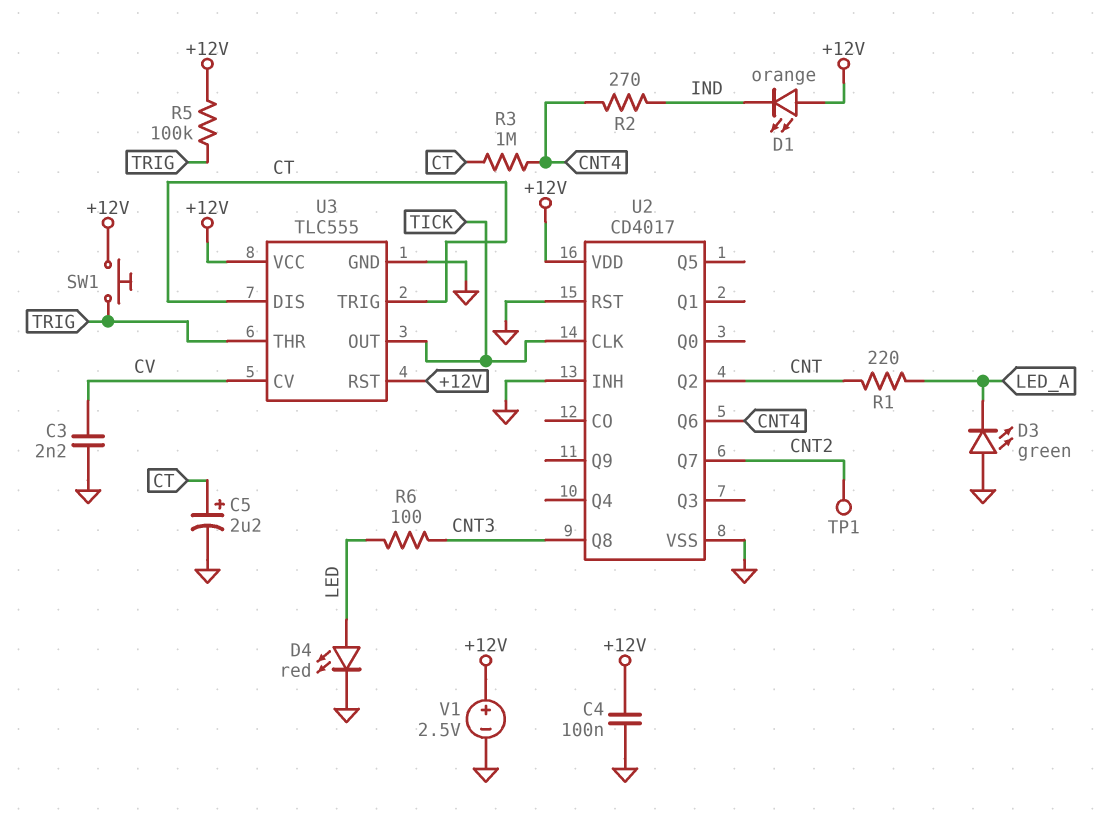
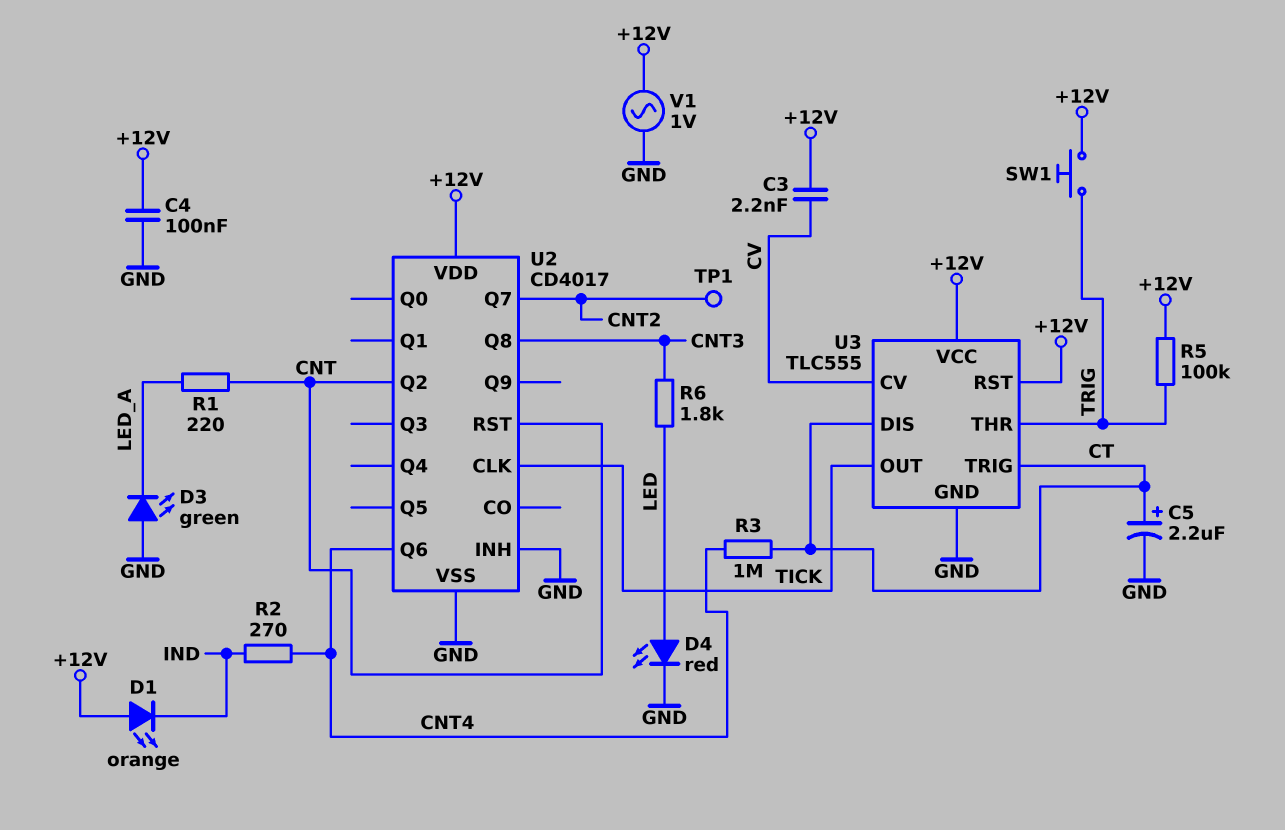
C3: 2.2nF (CV, GND) -> 2.2nF (+12V, CV)
R6: 100 (CNT3, LED) -> 1.8k (CNT3, LED)
U2 pin RST: GND -> CNT
V1: 2.5V (plus +12V, minus GND) -> AC 1V (+12V, GND)

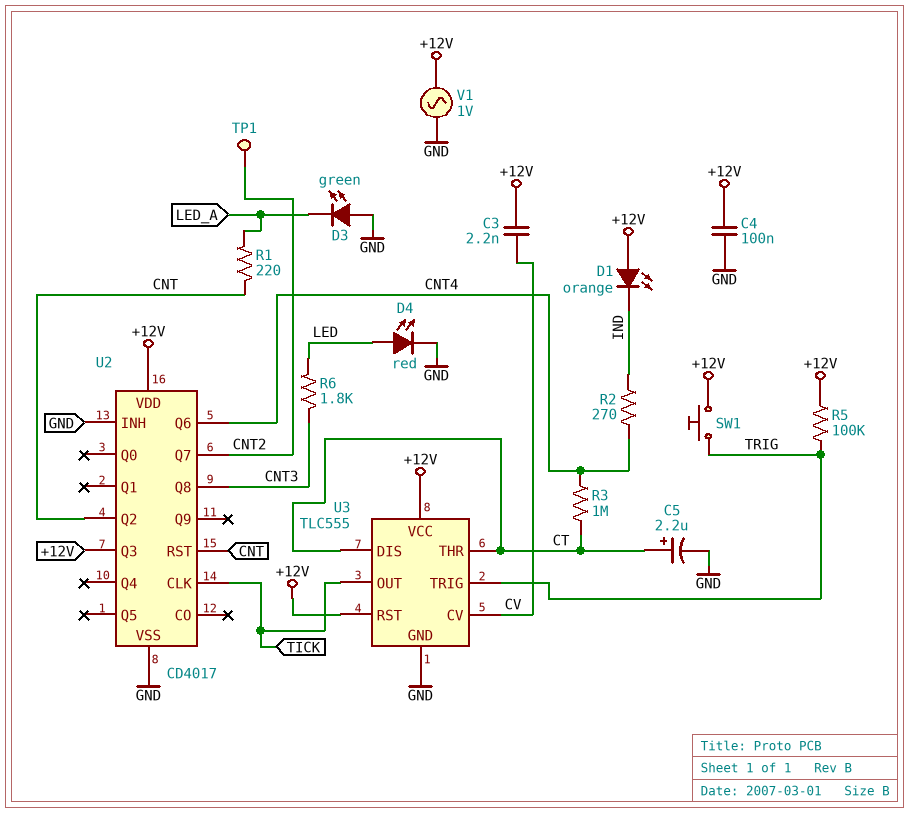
U2 pin Q3: none -> +12V
U3 pin THR: TRIG -> CT
U3 pin TRIG: CT -> TRIG

